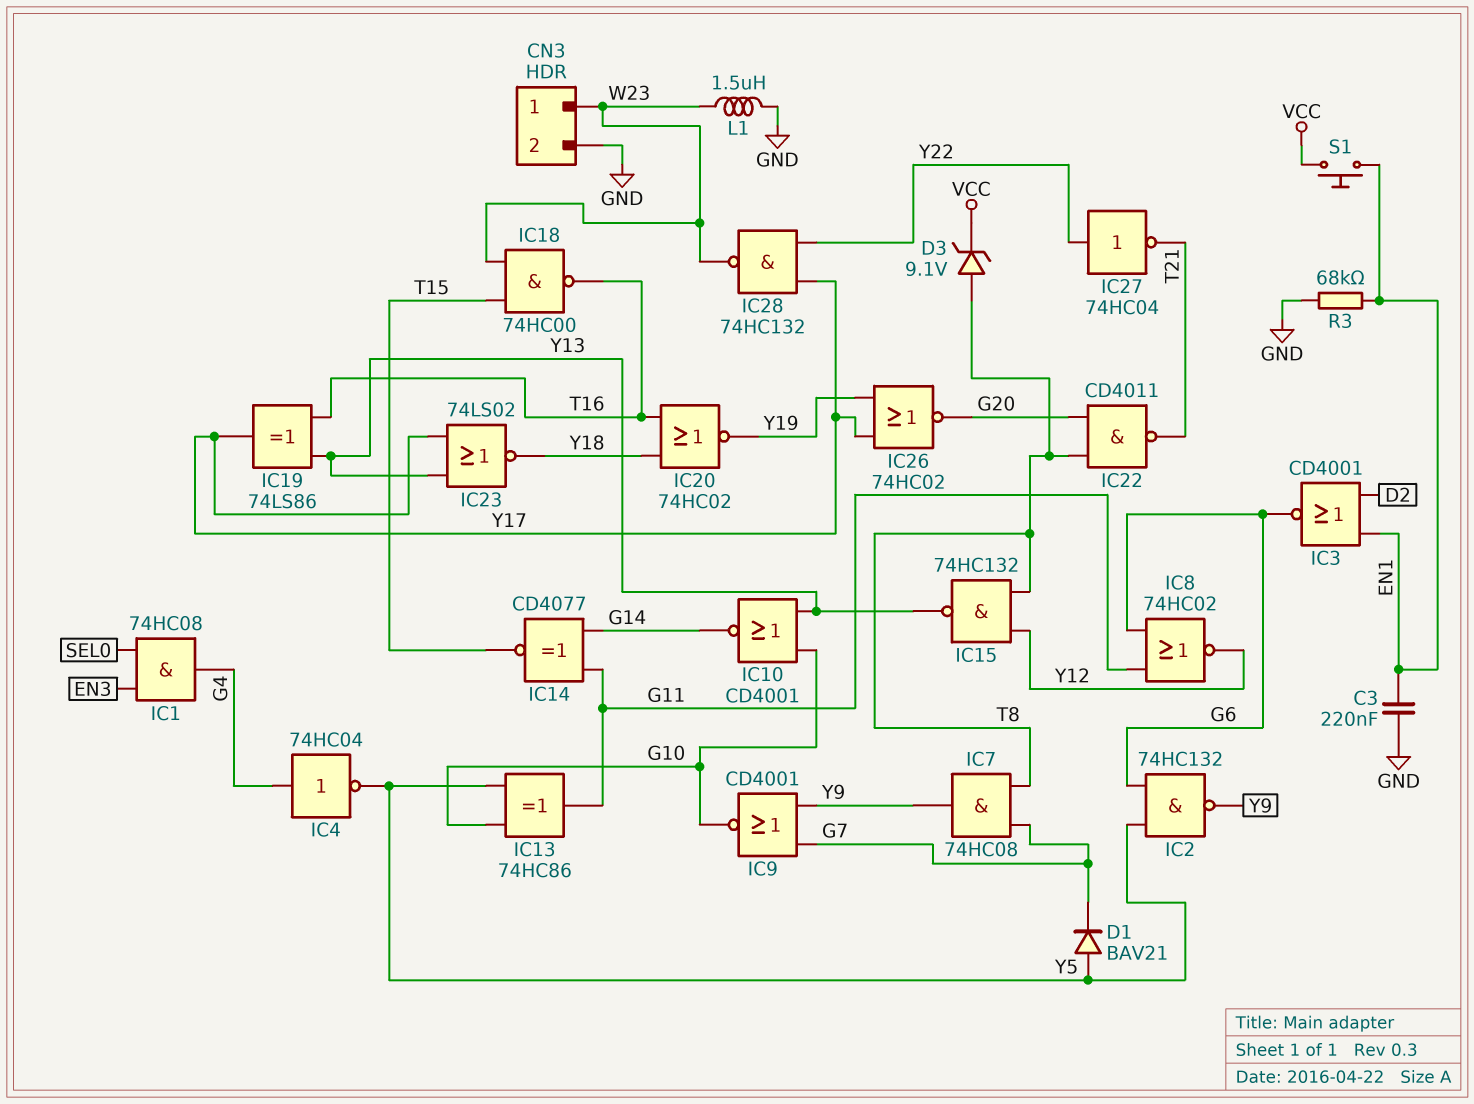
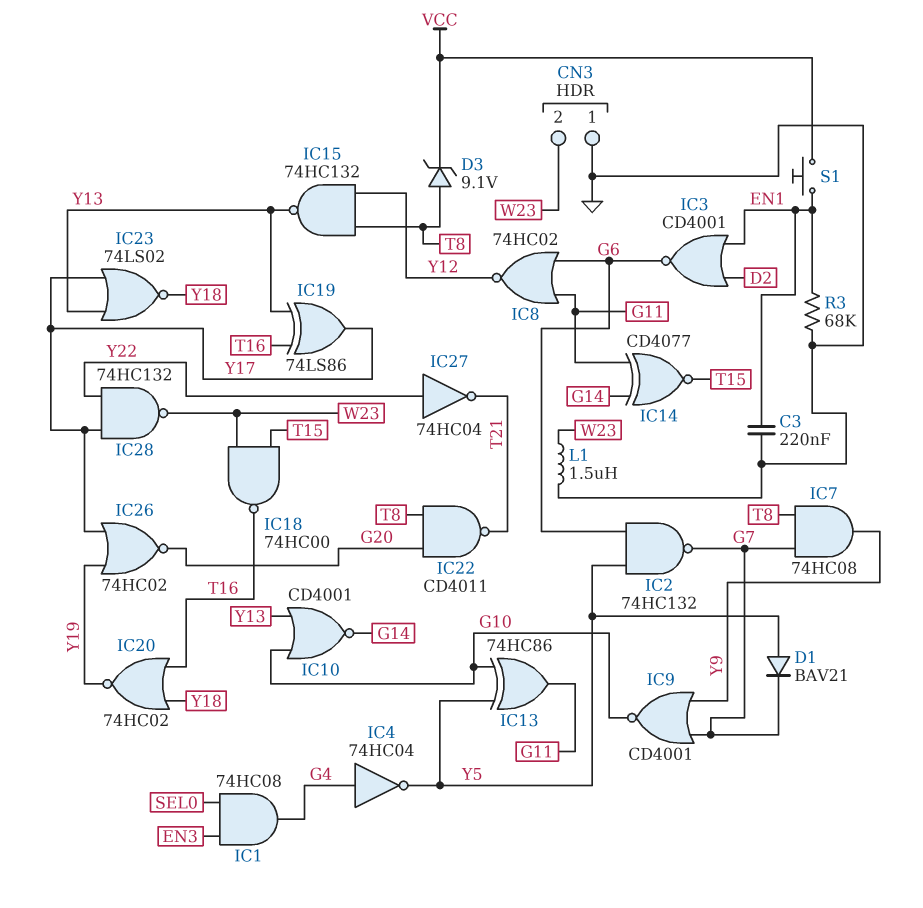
CN3 pin 1: W23 -> GND
CN3 pin 2: GND -> W23
IC2: NAND 74HC132 (in G6, in Y5, out Y9) -> NAND 74HC132 (in G6, in Y5, out G7)

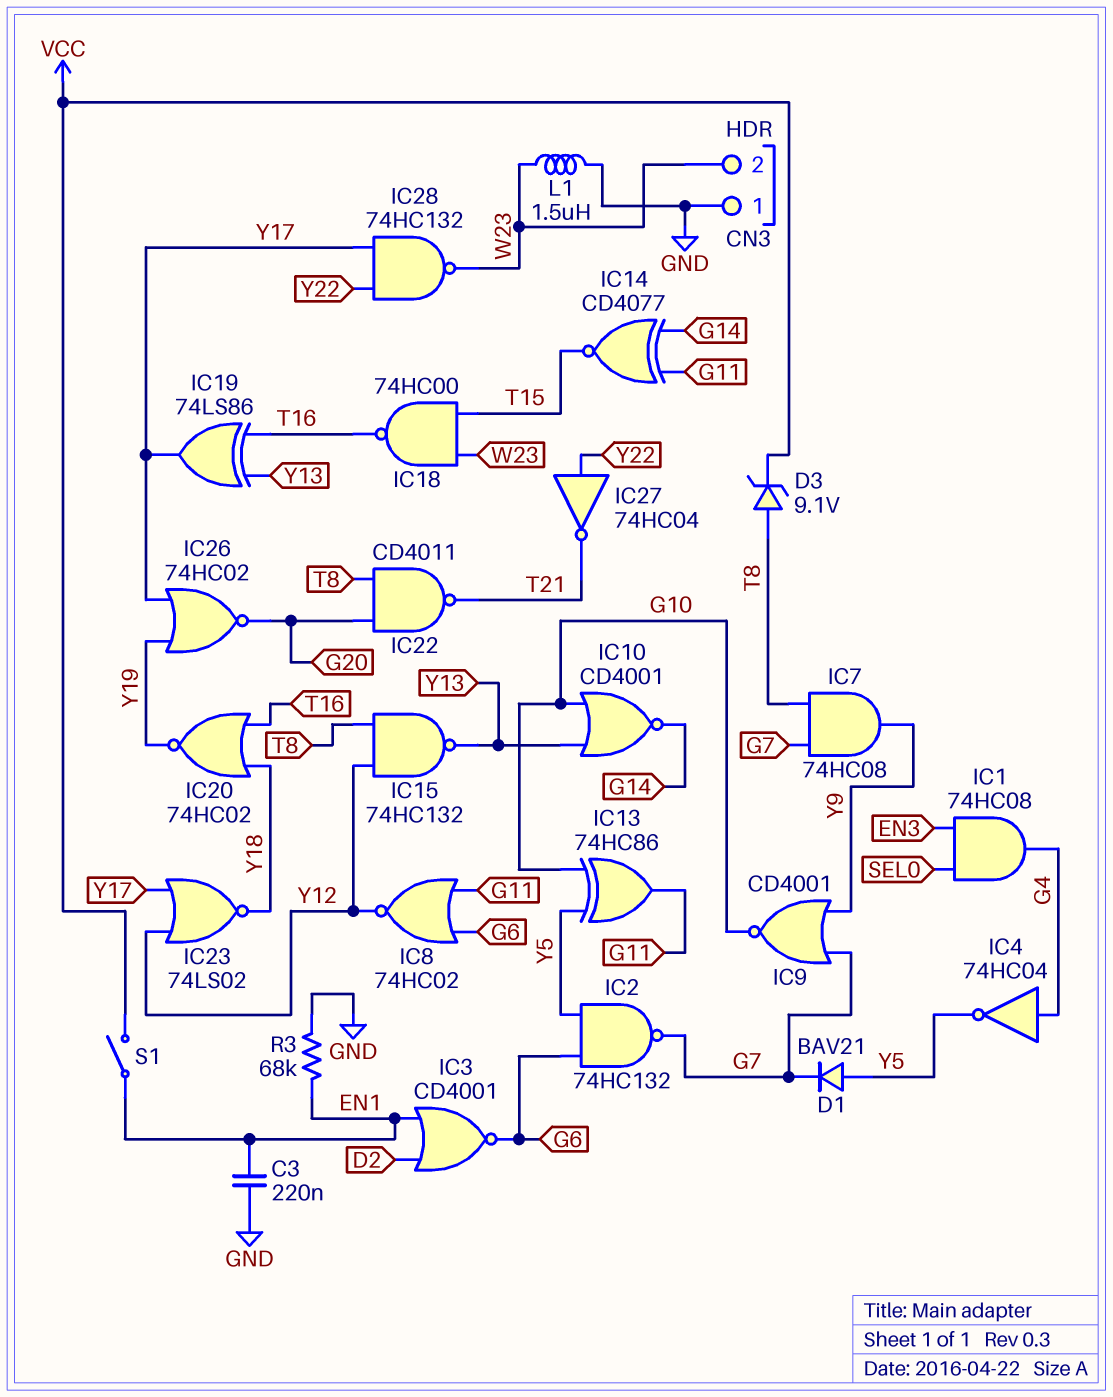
IC23: NOR 74LS02 (in Y13, in Y17, out Y18) -> NOR 74LS02 (in Y12, in Y17, out Y18)
S1: button (EN1, VCC) -> switch (EN1, VCC)

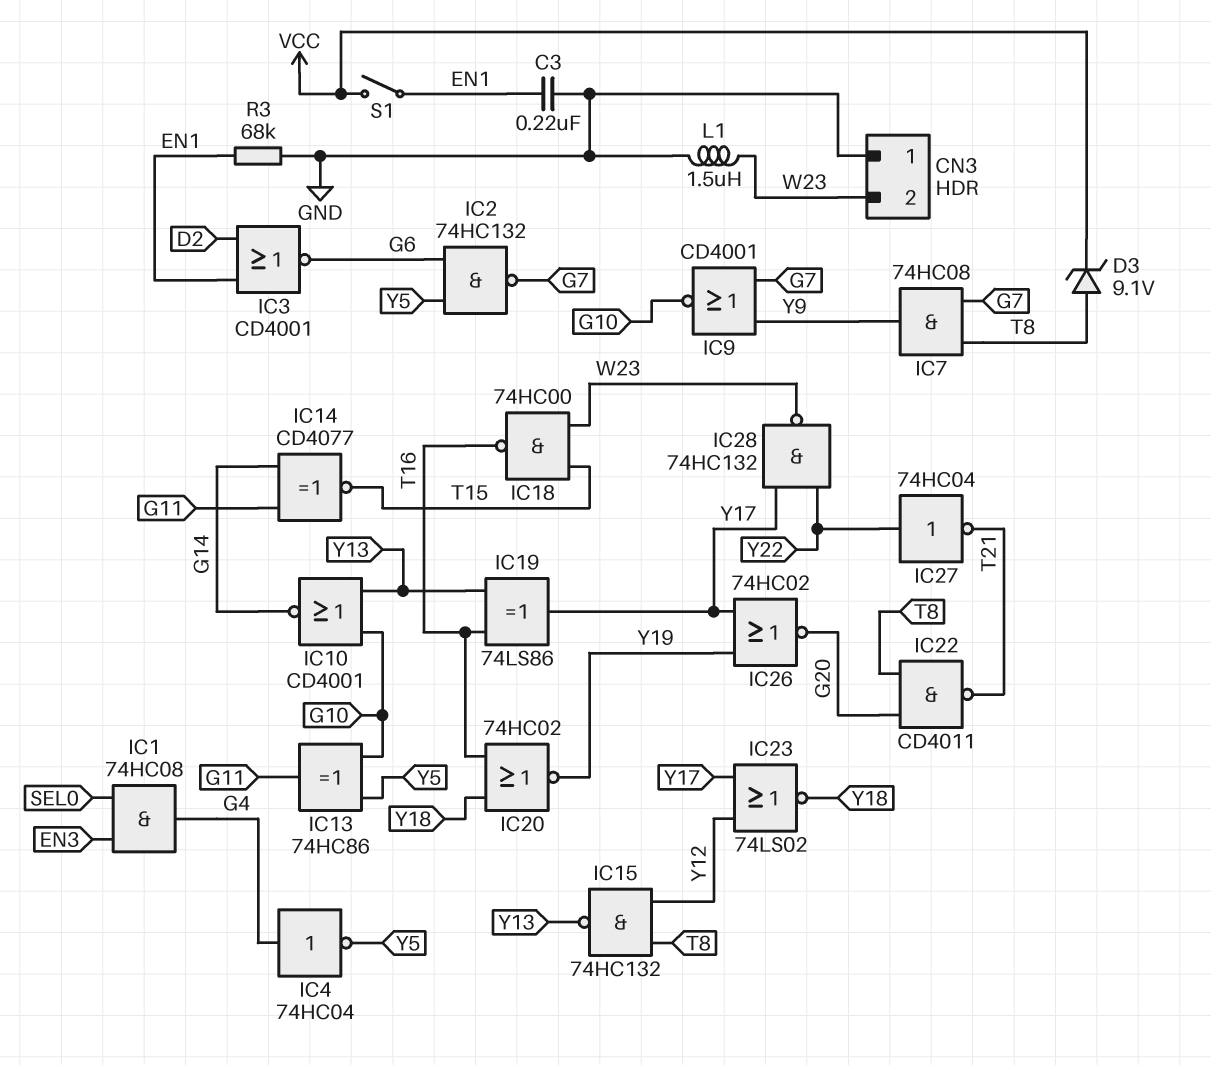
D1: diode BAV21 (A Y5, K G7) -> none
IC8: NOR 74HC02 (in G6, in G11, out Y12) -> none

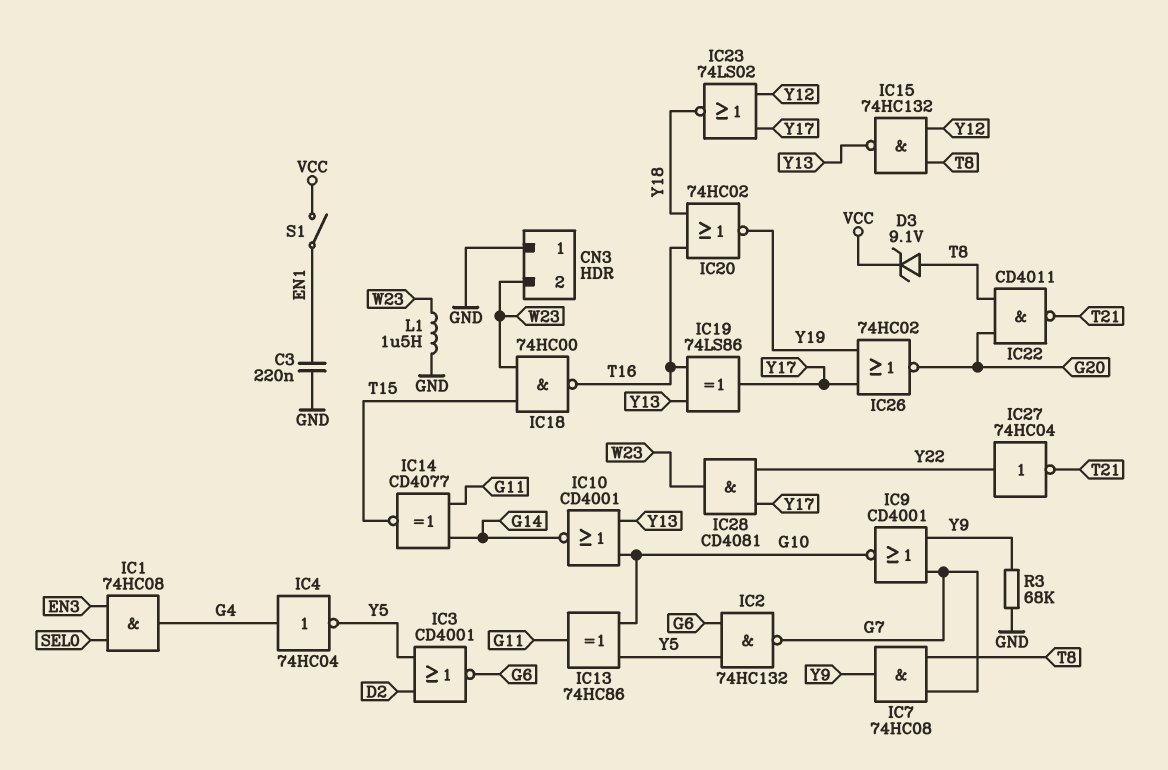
IC3: NOR CD4001 (in D2, in EN1, out G6) -> NOR CD4001 (in D2, in Y5, out G6)
IC28: NAND 74HC132 (in Y17, in Y22, out W23) -> AND CD4081 (in Y17, in Y22, out W23)
R3: 68k (EN1, GND) -> 68k (GND, Y9)

